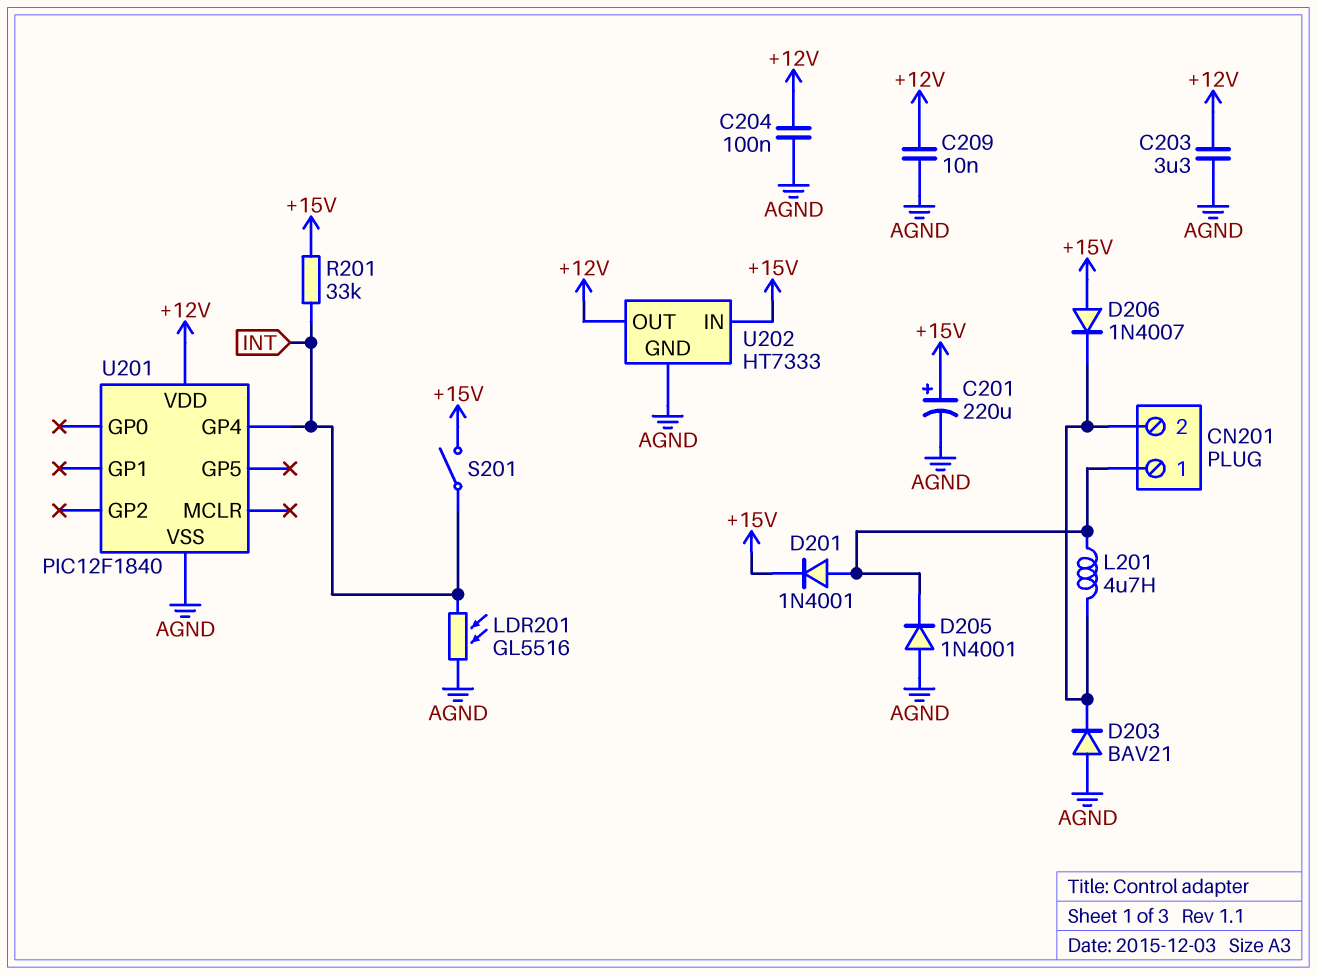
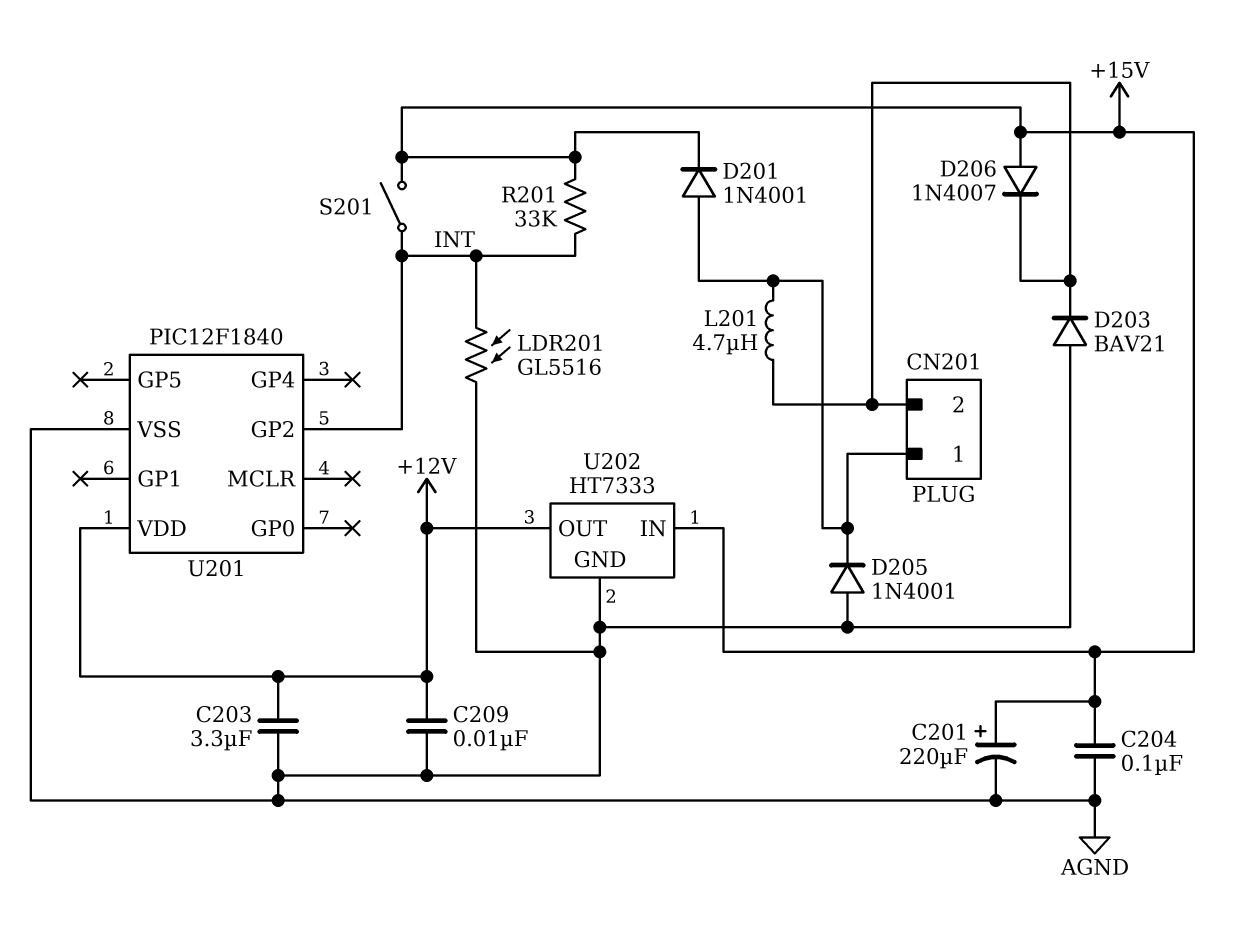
C204: 100nF (+12V, AGND) -> 100nF (+15V, AGND)
U201 pin GP2: none -> INT
U201 pin GP4: INT -> none

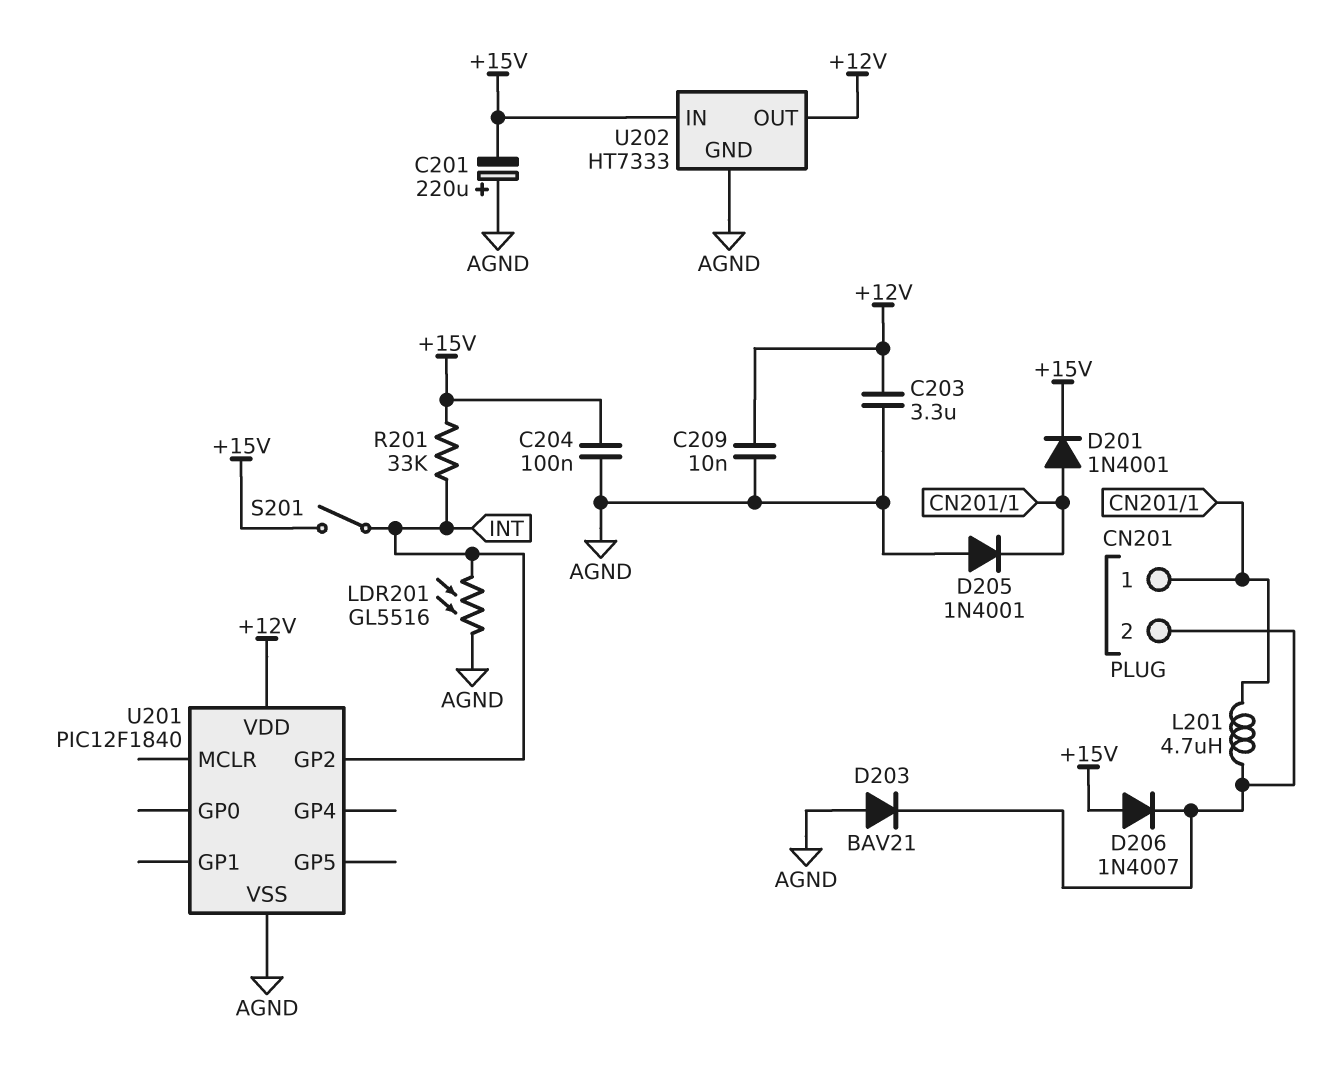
C201: 220uF (plus +15V, minus AGND) -> 220uF (plus AGND, minus +15V)

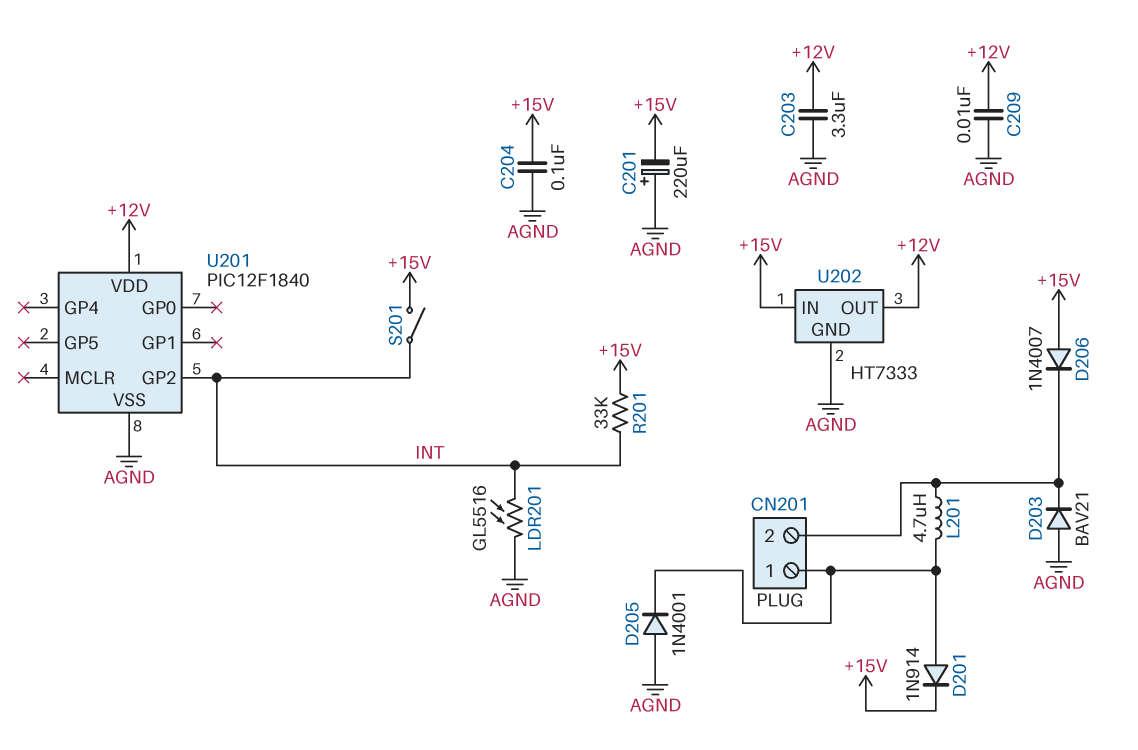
D201: diode 1N4001 (A CN201/1, K +15V) -> diode 1N914 (A CN201/1, K +15V)

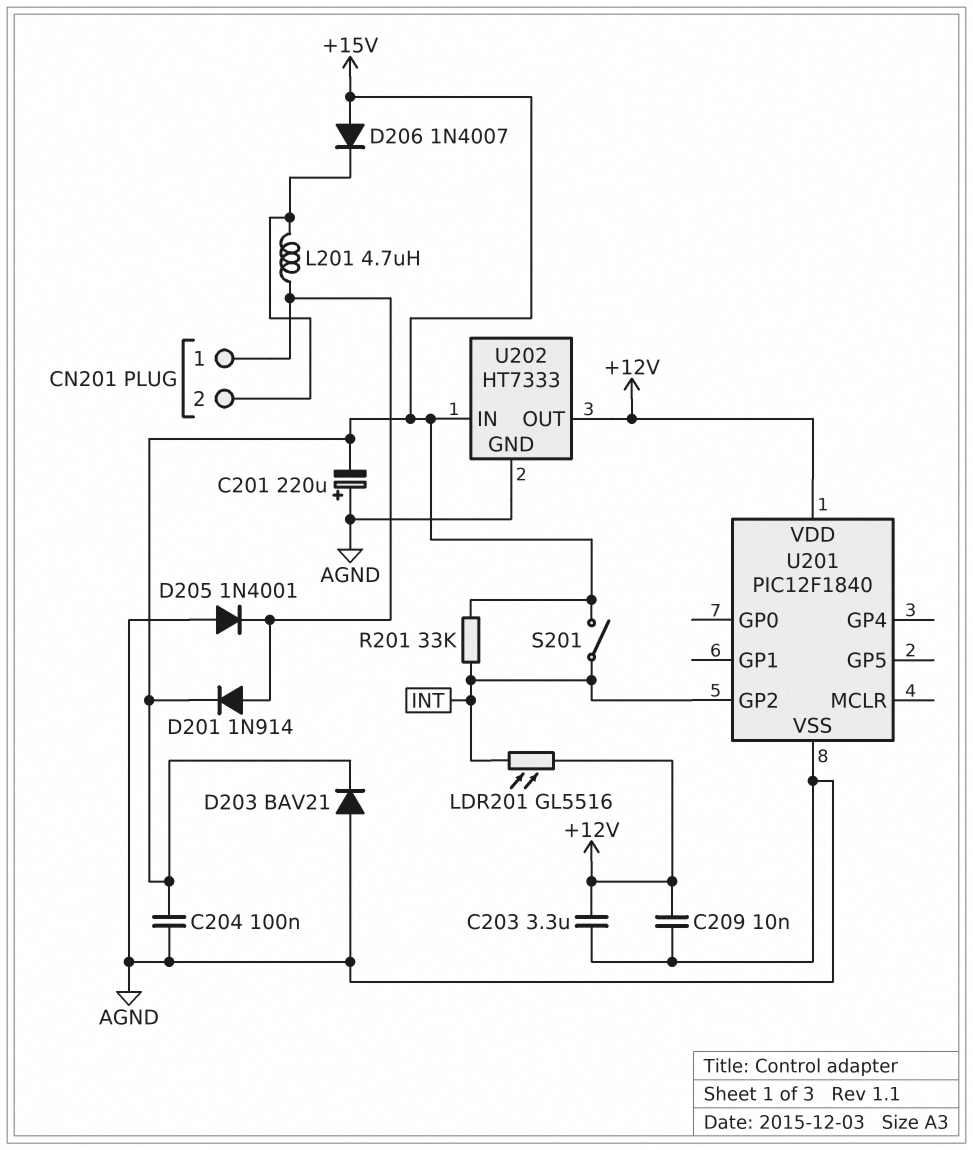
D203: diode BAV21 (A AGND, K CN201/2) -> diode BAV21 (A AGND, K +15V)
LDR201: GL5516 (AGND, INT) -> GL5516 (+12V, INT)

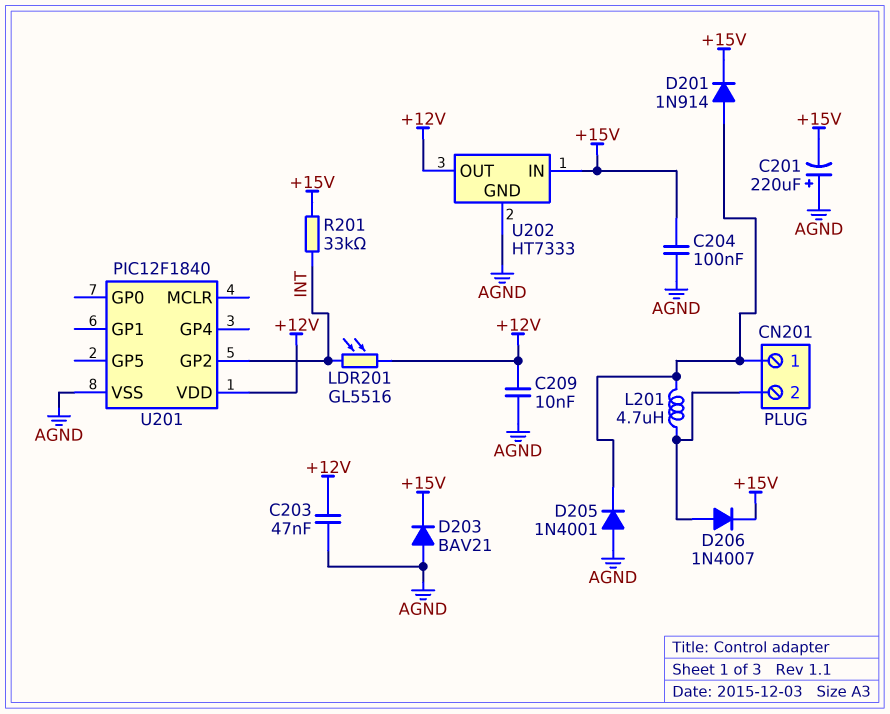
C203: 3.3uF (+12V, AGND) -> 47nF (+12V, AGND)
D206: diode 1N4007 (A +15V, K CN201/2) -> diode 1N4007 (A CN201/2, K +15V)
S201: switch (+15V, INT) -> none

